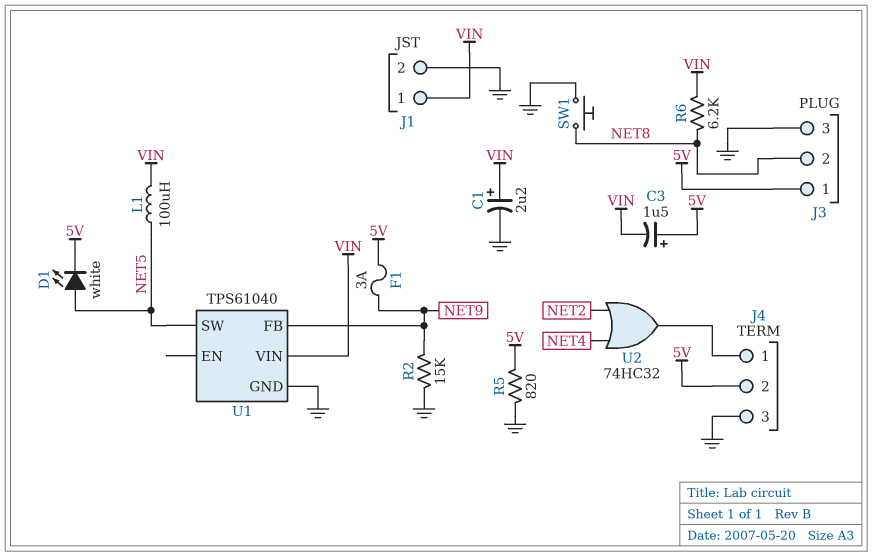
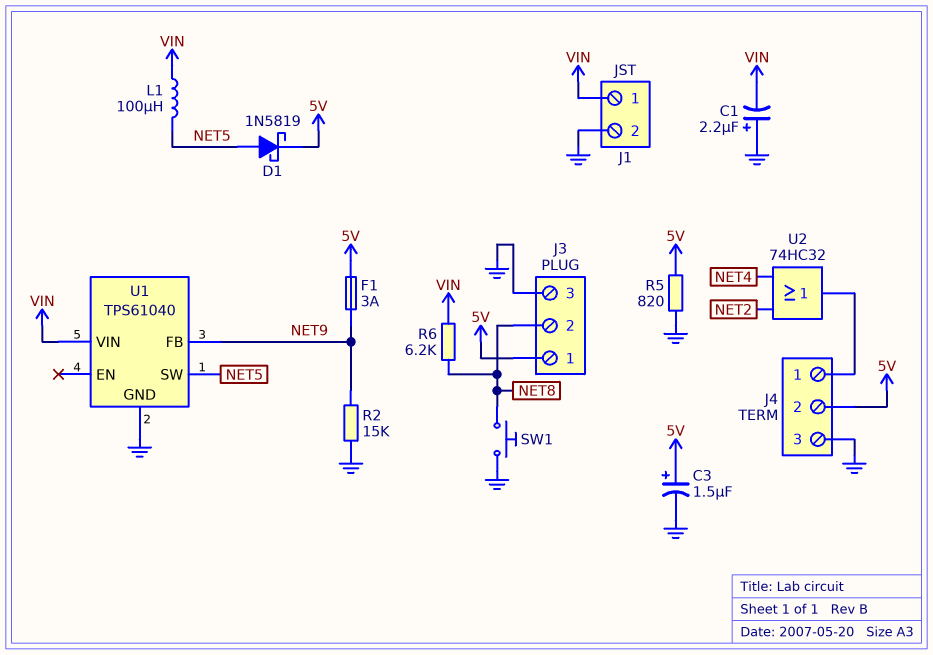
C1: 2.2uF (plus VIN, minus GND) -> 2.2uF (plus GND, minus VIN)
C3: 1.5uF (plus 5V, minus VIN) -> 1.5uF (plus 5V, minus GND)
D1: LED white (A NET5, K 5V) -> schottky 1N5819 (A NET5, K 5V)

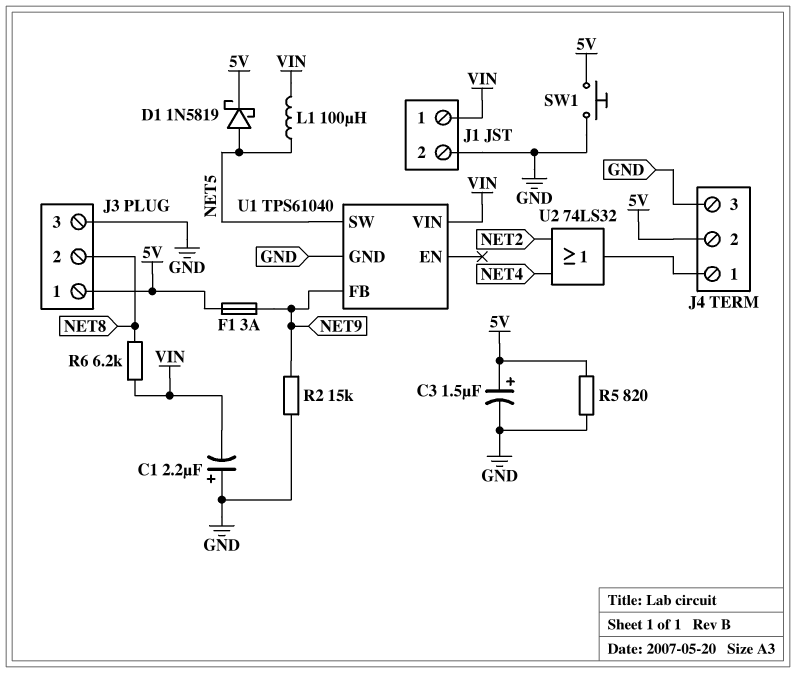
SW1: button (GND, NET8) -> button (5V, GND)
U2: OR 74HC32 (in NET2, in NET4, out J4/1) -> OR 74LS32 (in NET2, in NET4, out J4/1)

